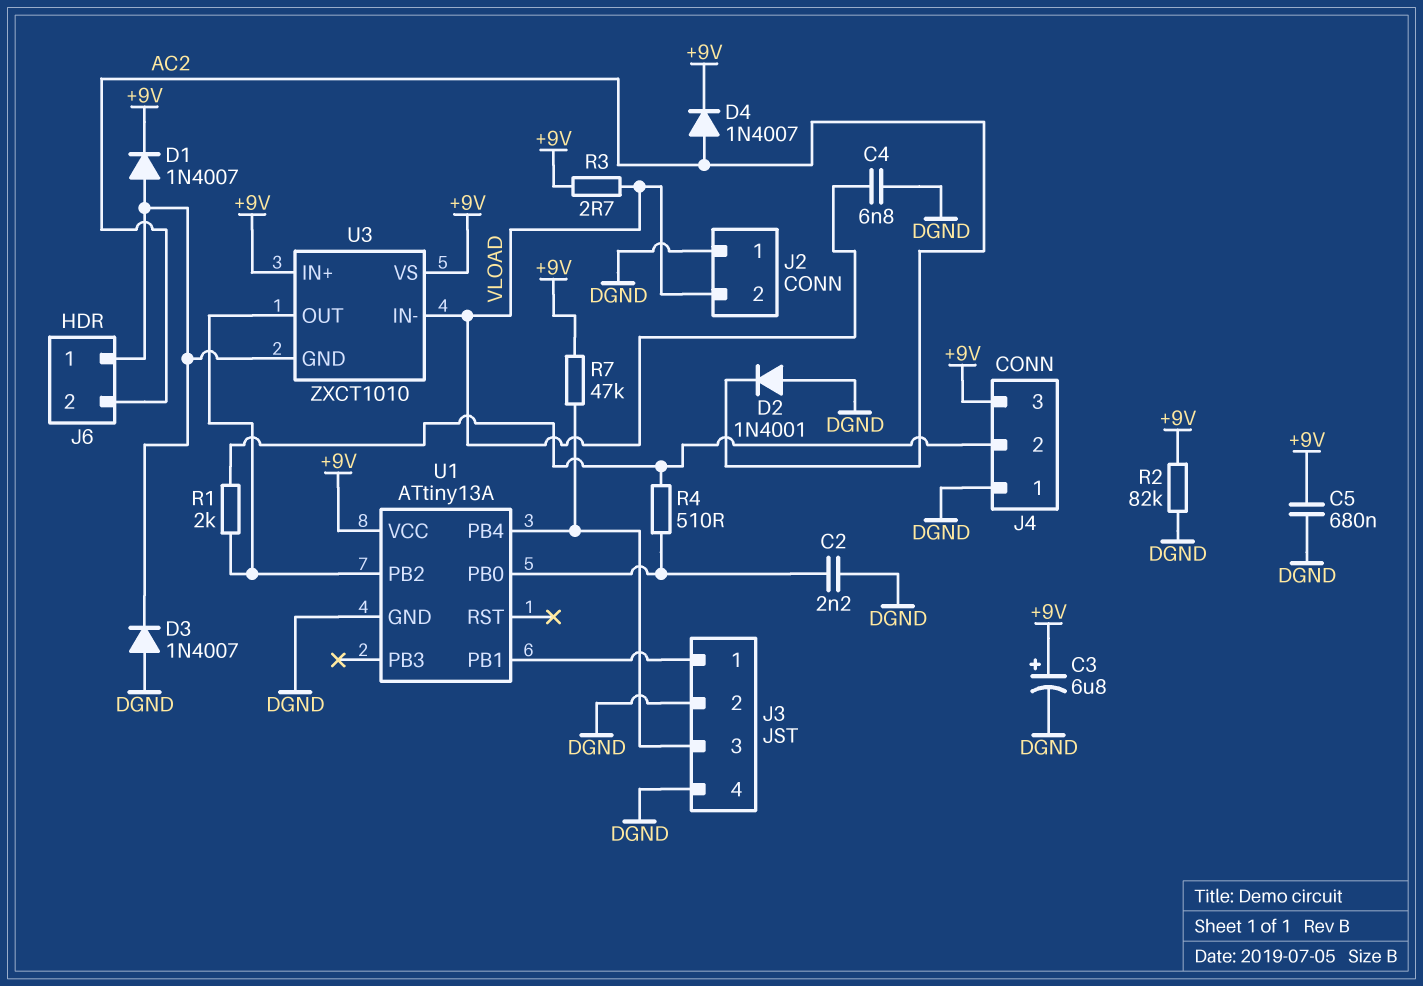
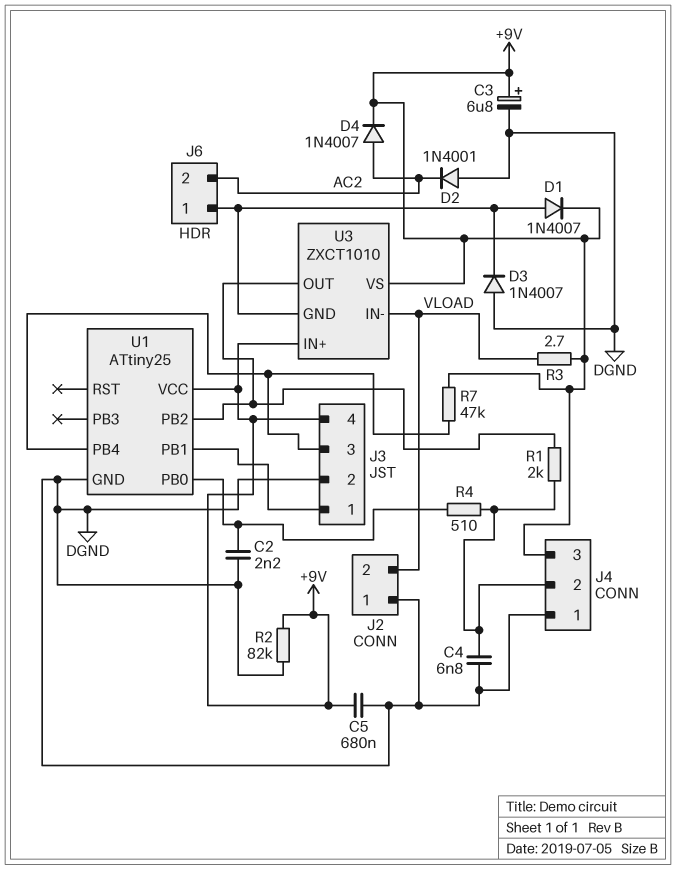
C4: 6.8nF (DGND, VLOAD) -> 6.8nF (DGND, J4/2)
J3 pin 4: DGND -> +9V
U1: ATtiny13A -> ATtiny25

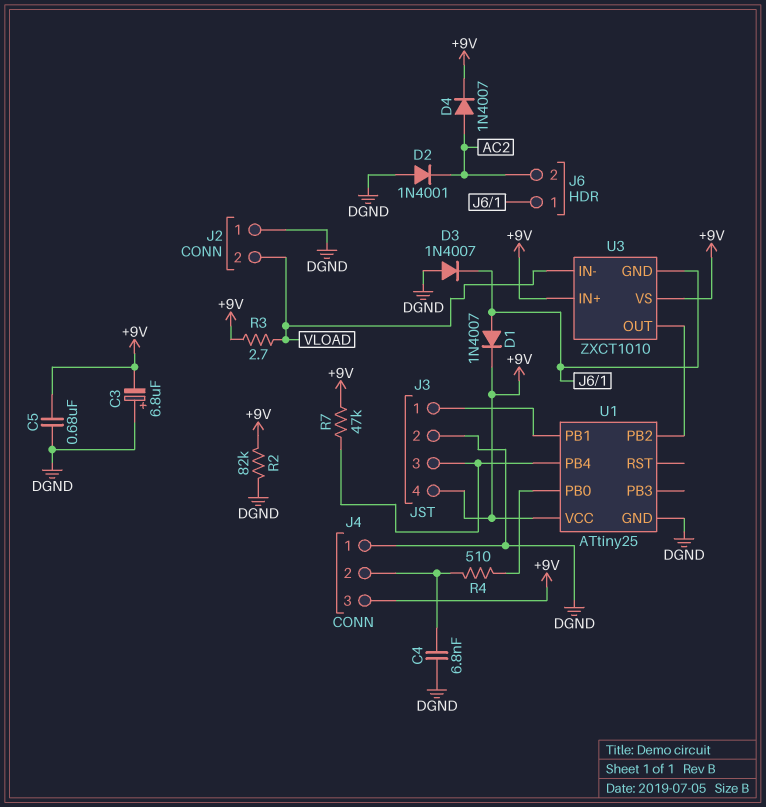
C2: 2.2nF (DGND, U1/PB0) -> none
C3: 6.8uF (plus +9V, minus DGND) -> 6.8uF (plus DGND, minus +9V)
R1: 2k (J4/2, U1/PB2) -> none

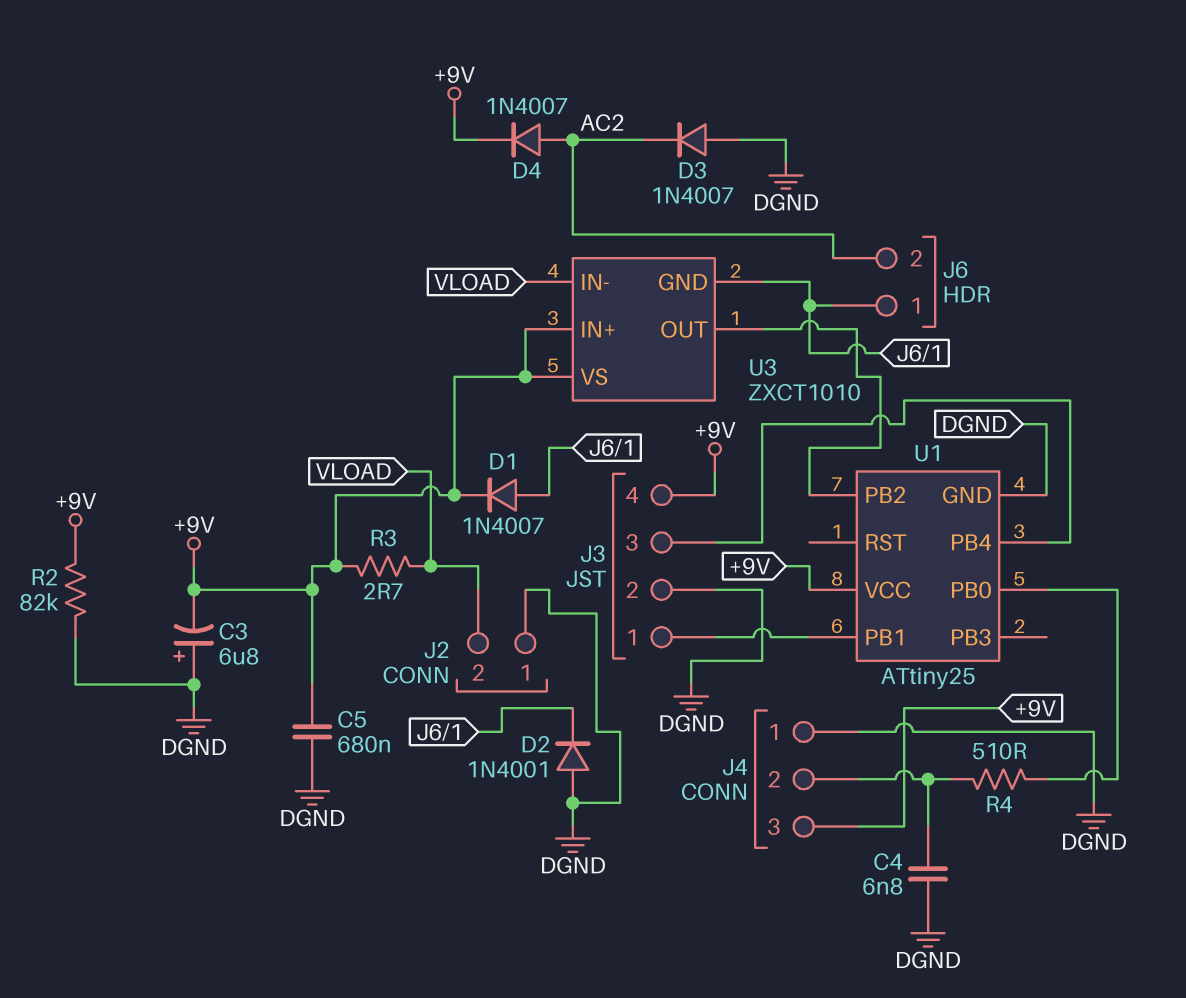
D2: diode 1N4001 (A DGND, K AC2) -> diode 1N4001 (A DGND, K J6/1)
D3: diode 1N4007 (A DGND, K J6/1) -> diode 1N4007 (A DGND, K AC2)
R7: 47k (+9V, J3/3) -> none

